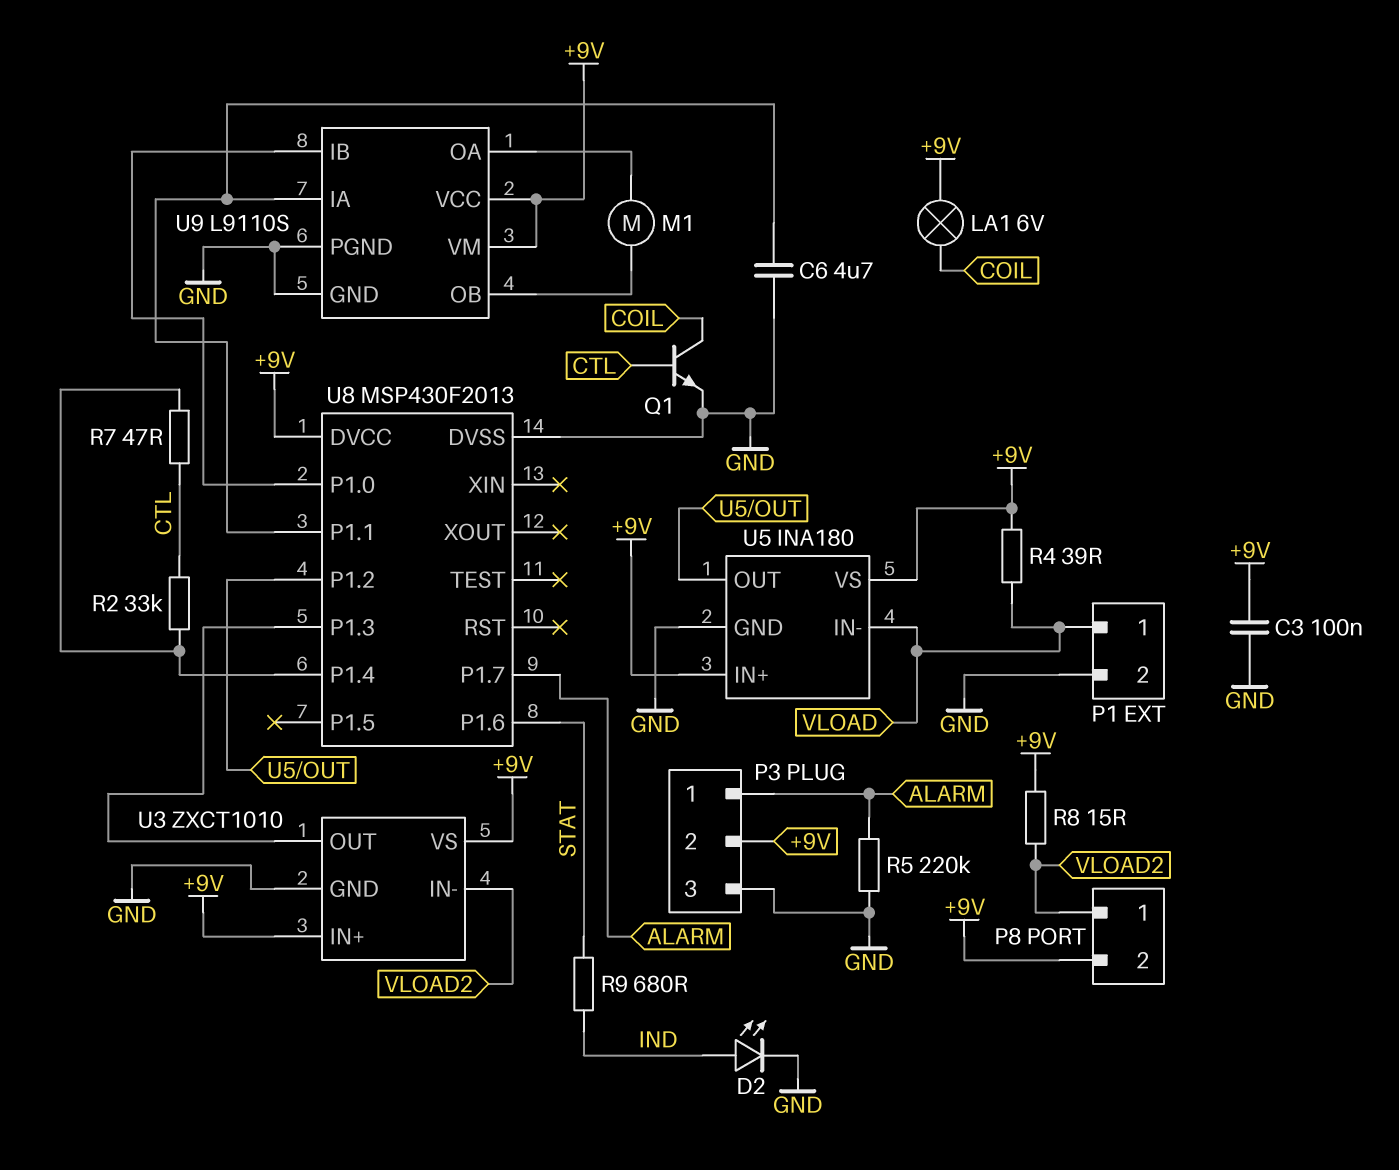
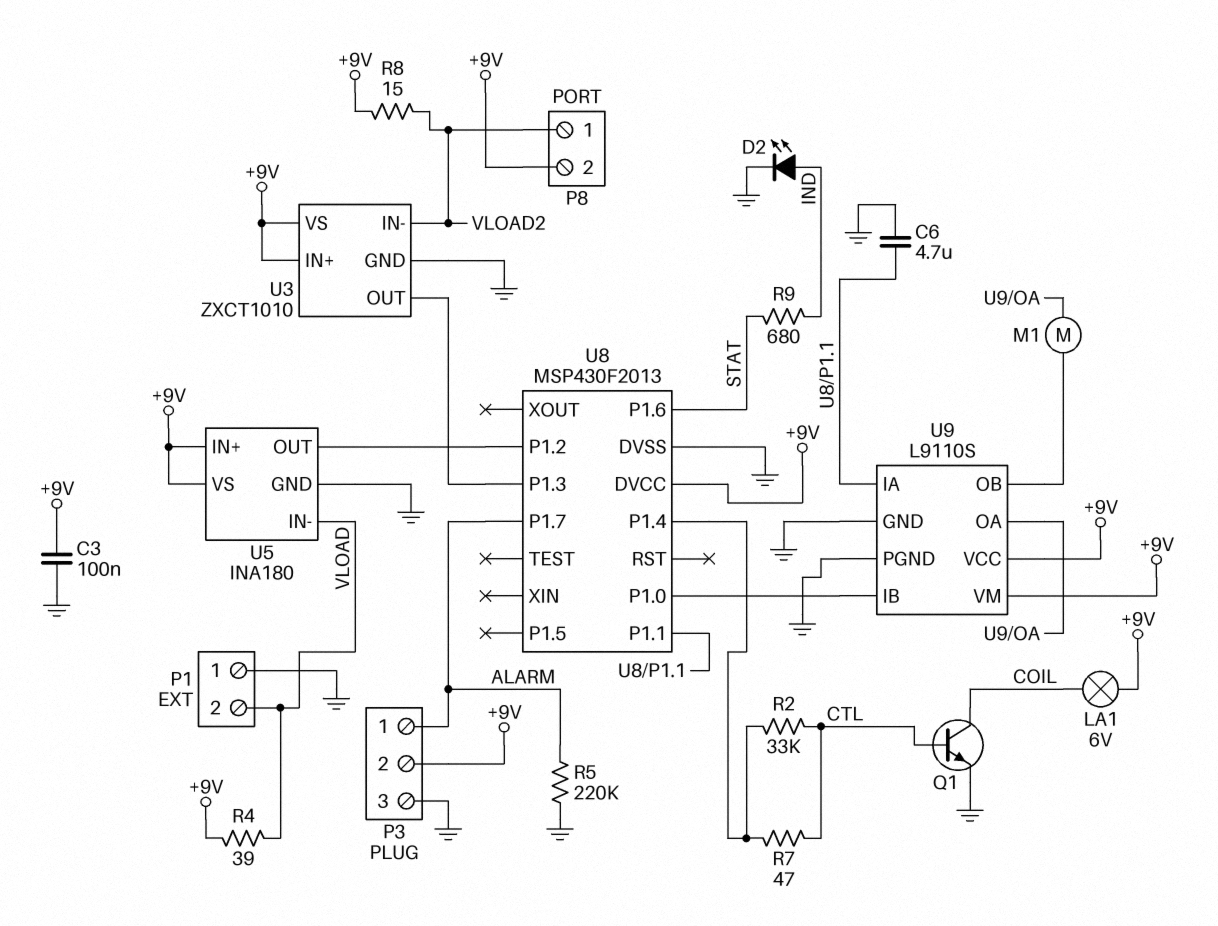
P1 pin 1: VLOAD -> GND
P1 pin 2: GND -> VLOAD

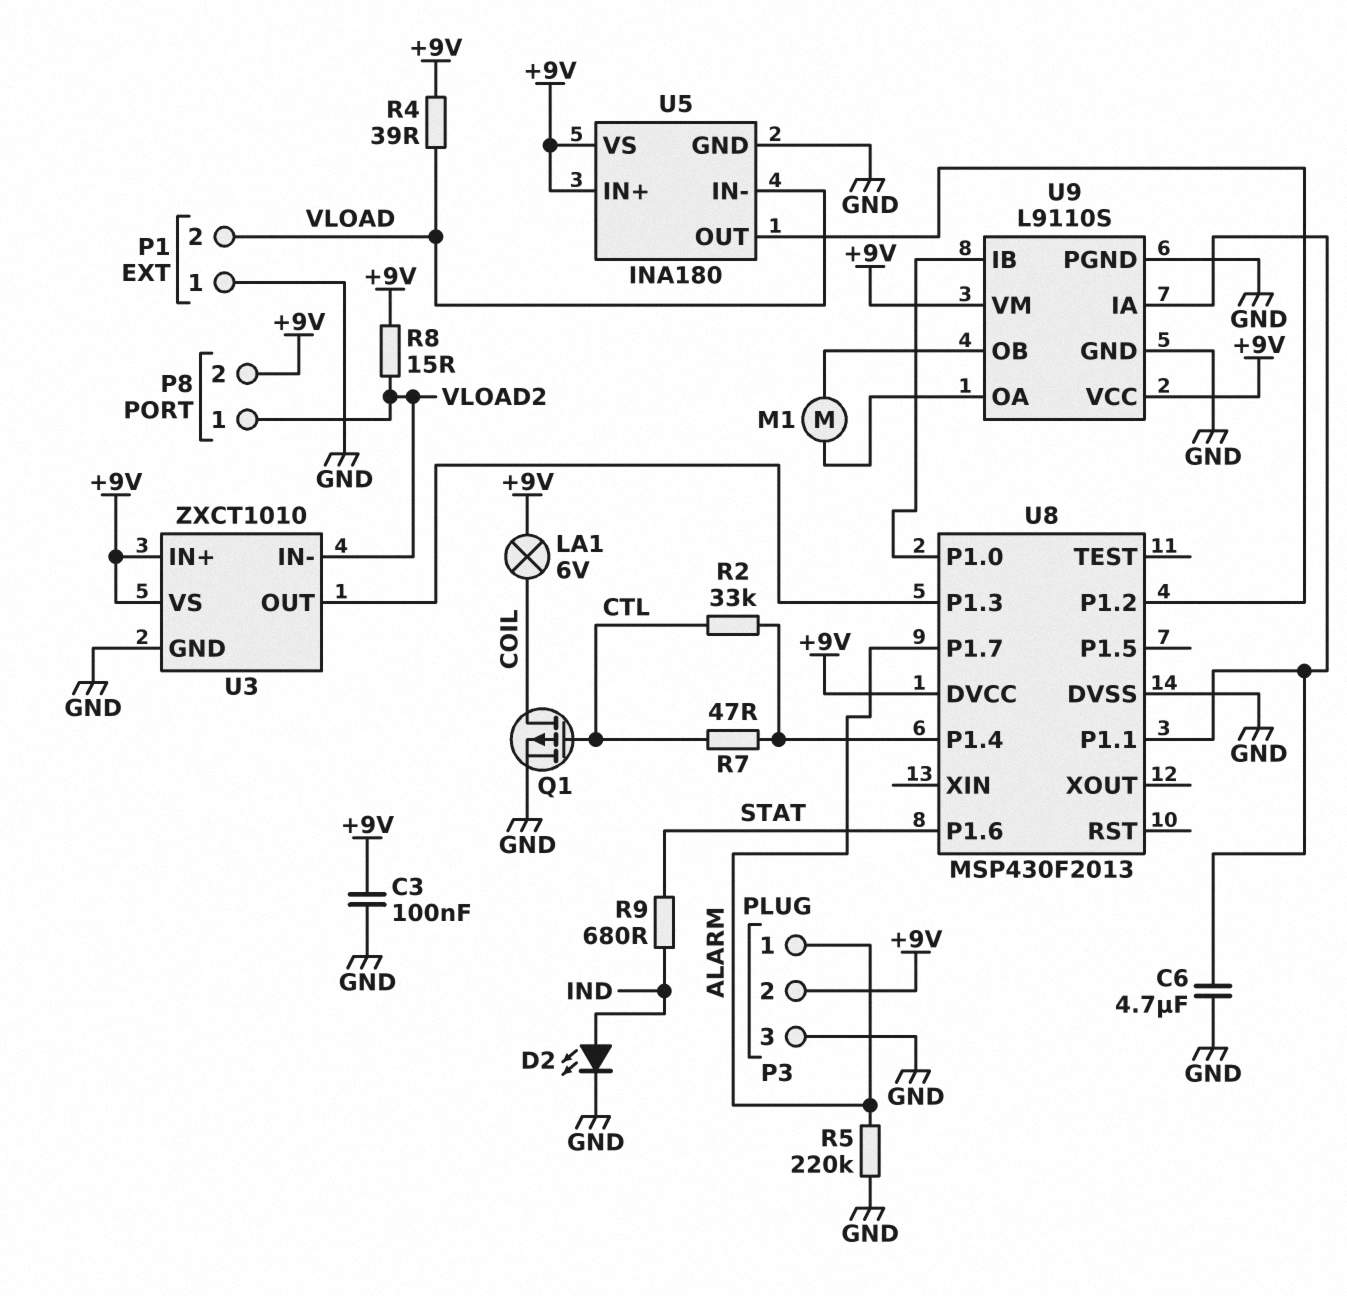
Q1: NPN (B CTL, C COIL, E GND) -> PMOS (G CTL, D COIL, S GND)

